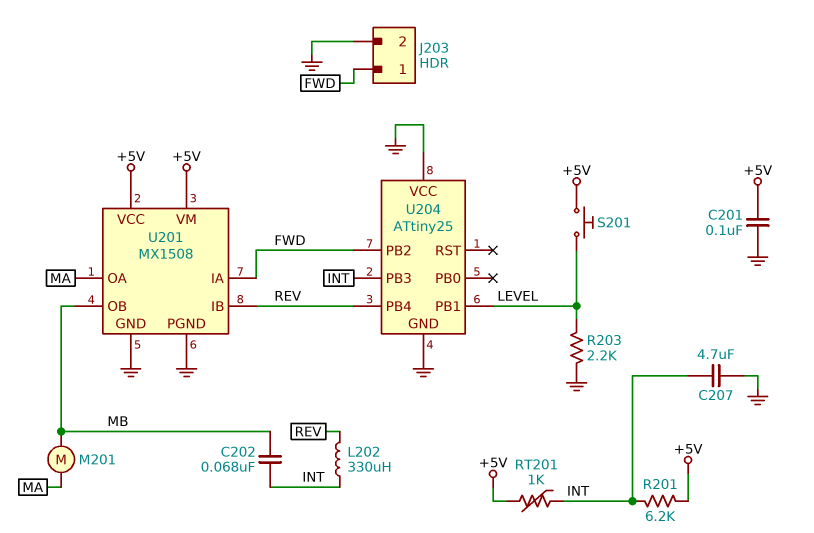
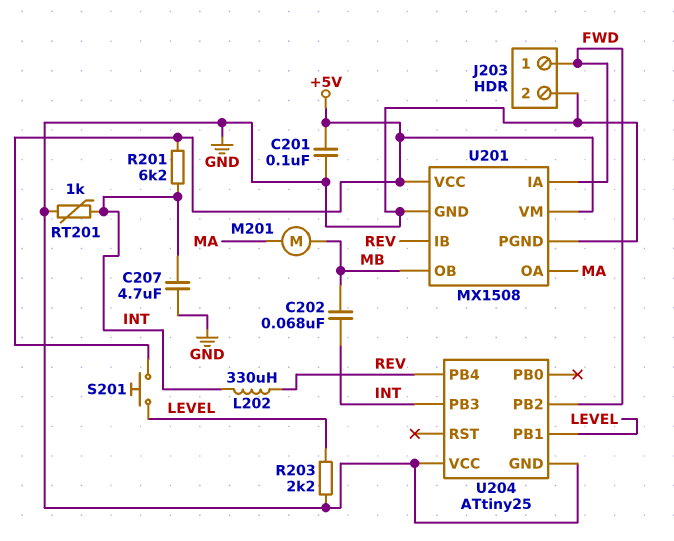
RT201: 1k (+5V, INT) -> 1k (GND, INT)

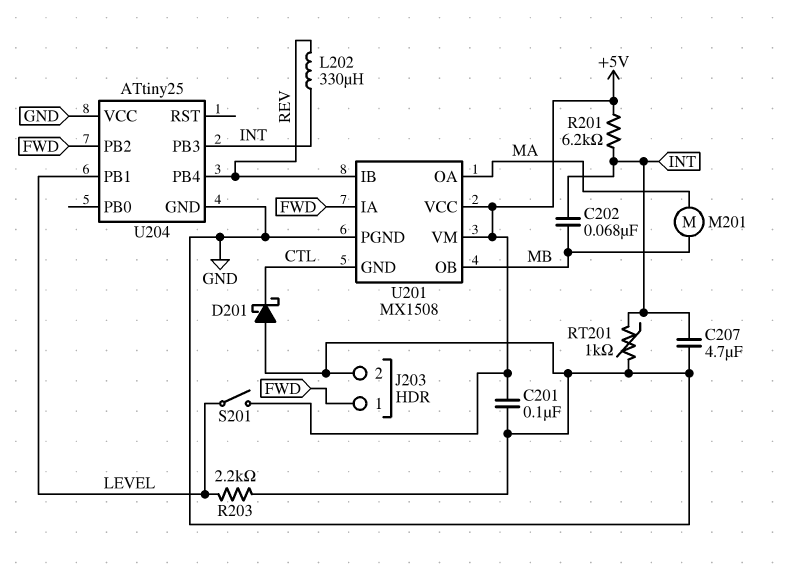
D201: none -> schottky (A GND, K CTL)
S201: button (+5V, LEVEL) -> switch (+5V, LEVEL)
U201 pin GND: GND -> CTL

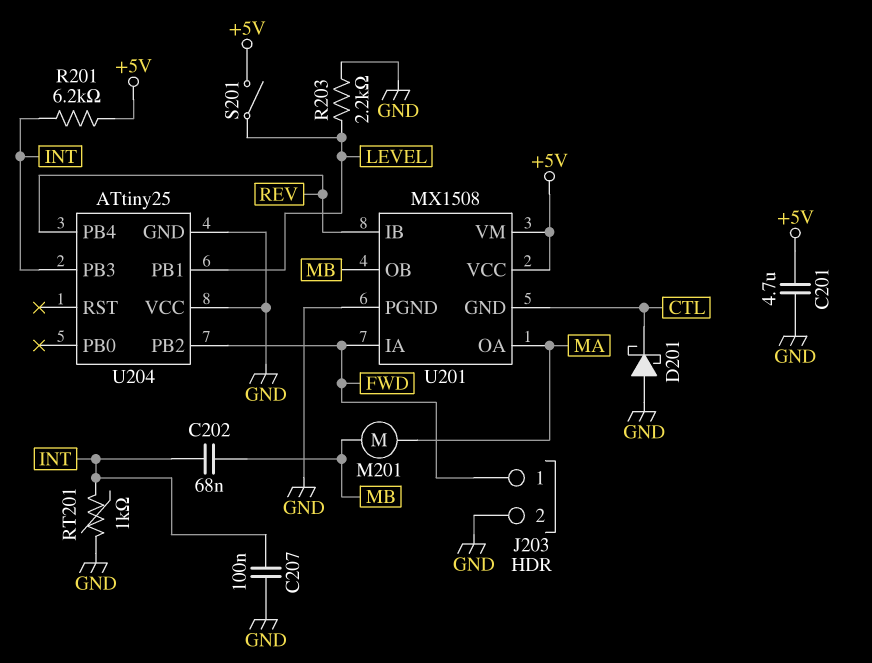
C201: 100nF (+5V, GND) -> 4.7uF (+5V, GND)
C207: 4.7uF (GND, INT) -> 100nF (GND, INT)
L202: 330uH (INT, REV) -> none

